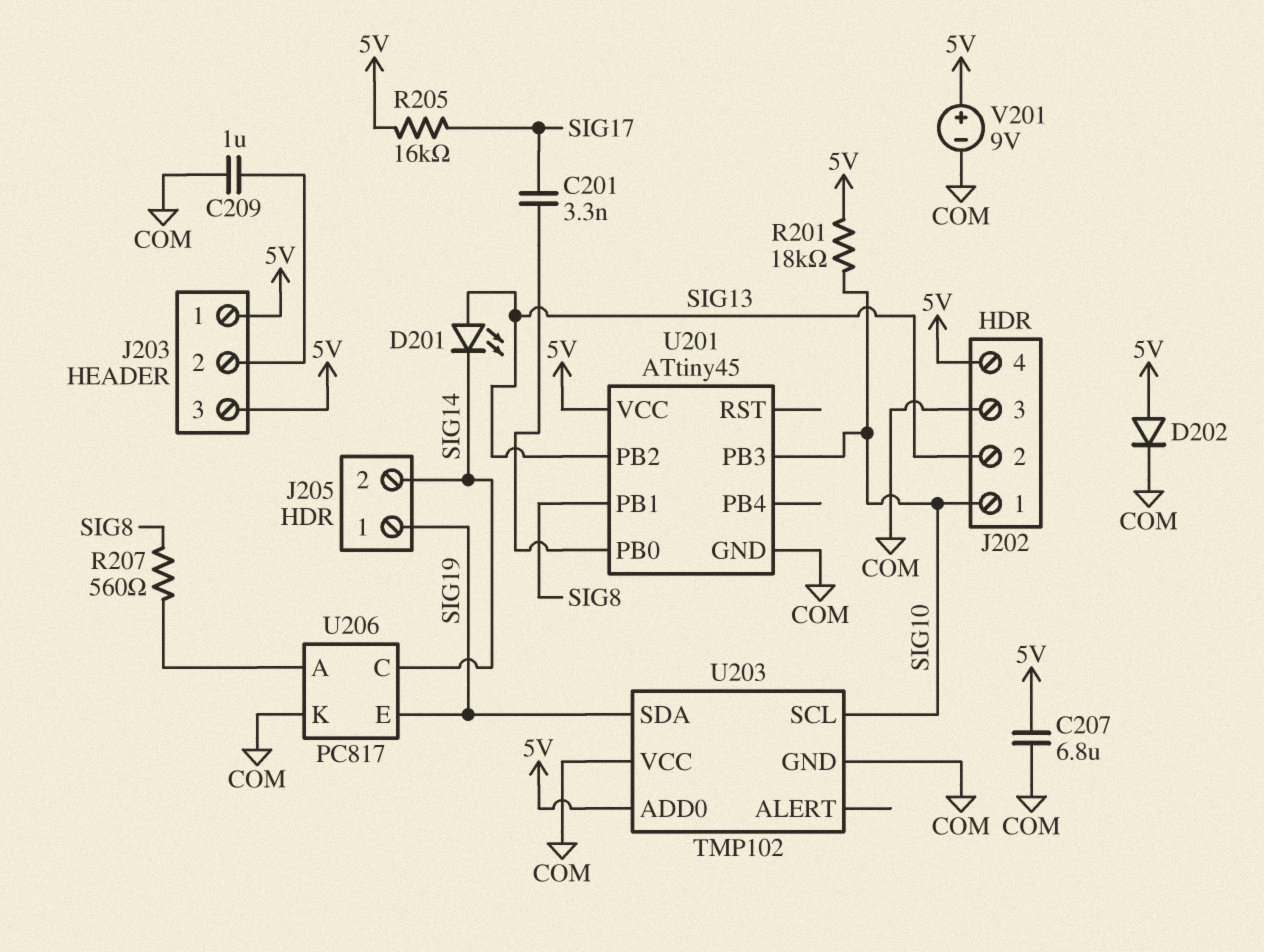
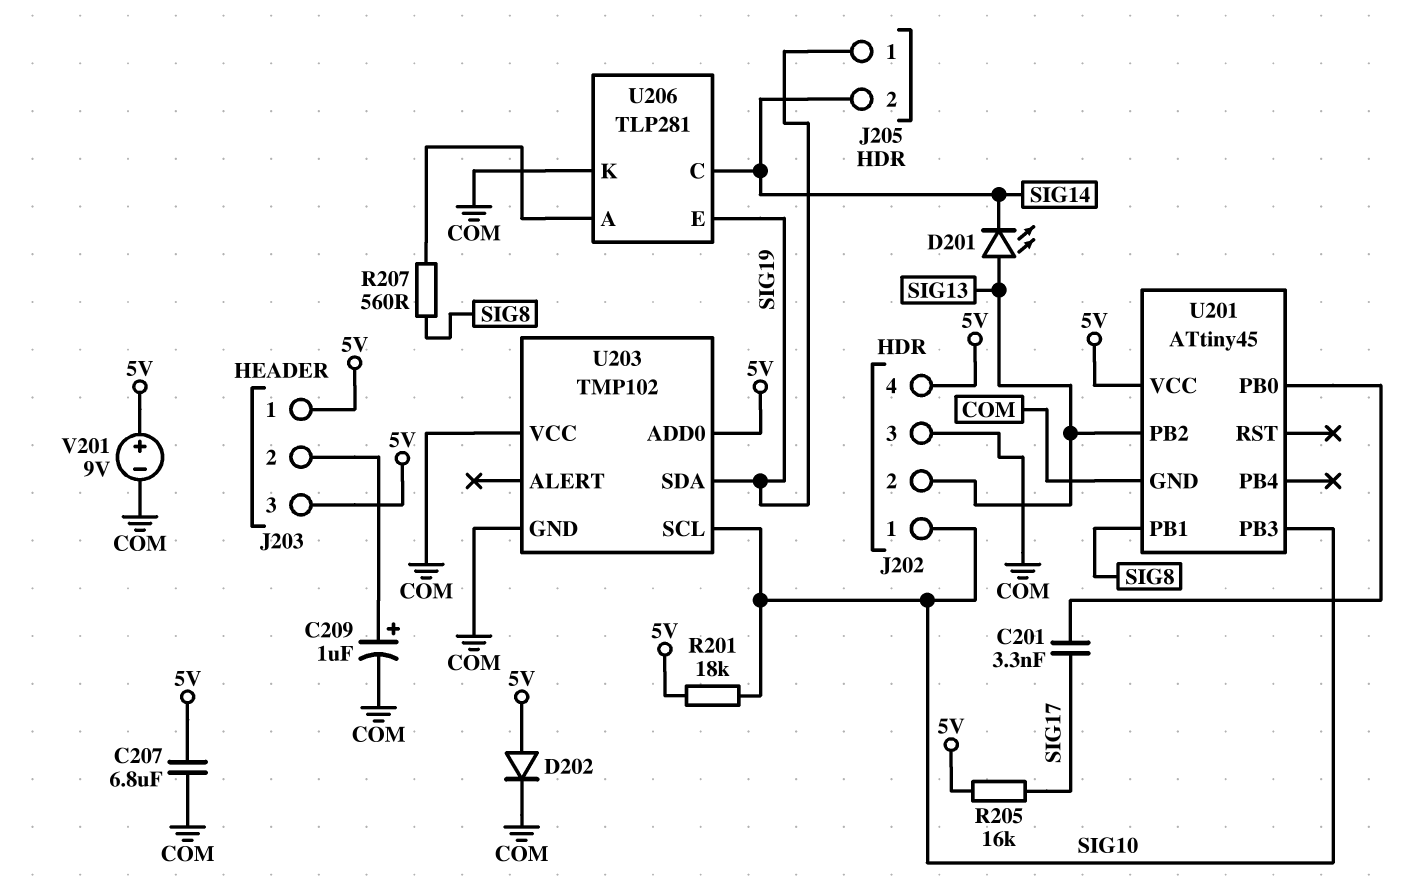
C209: 1uF (COM, J203/2) -> 1uF (plus J203/2, minus COM)
U206: PC817 -> TLP281

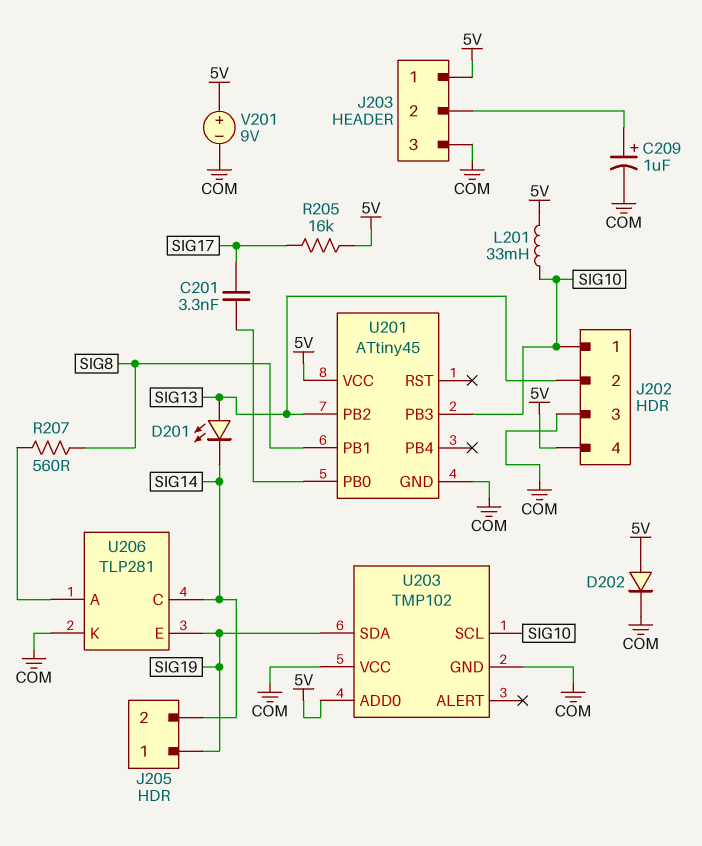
C207: 6.8uF (5V, COM) -> none
J203 pin 3: 5V -> COM
L201: none -> 33mH (5V, SIG10)
R201: 18k (5V, SIG10) -> none

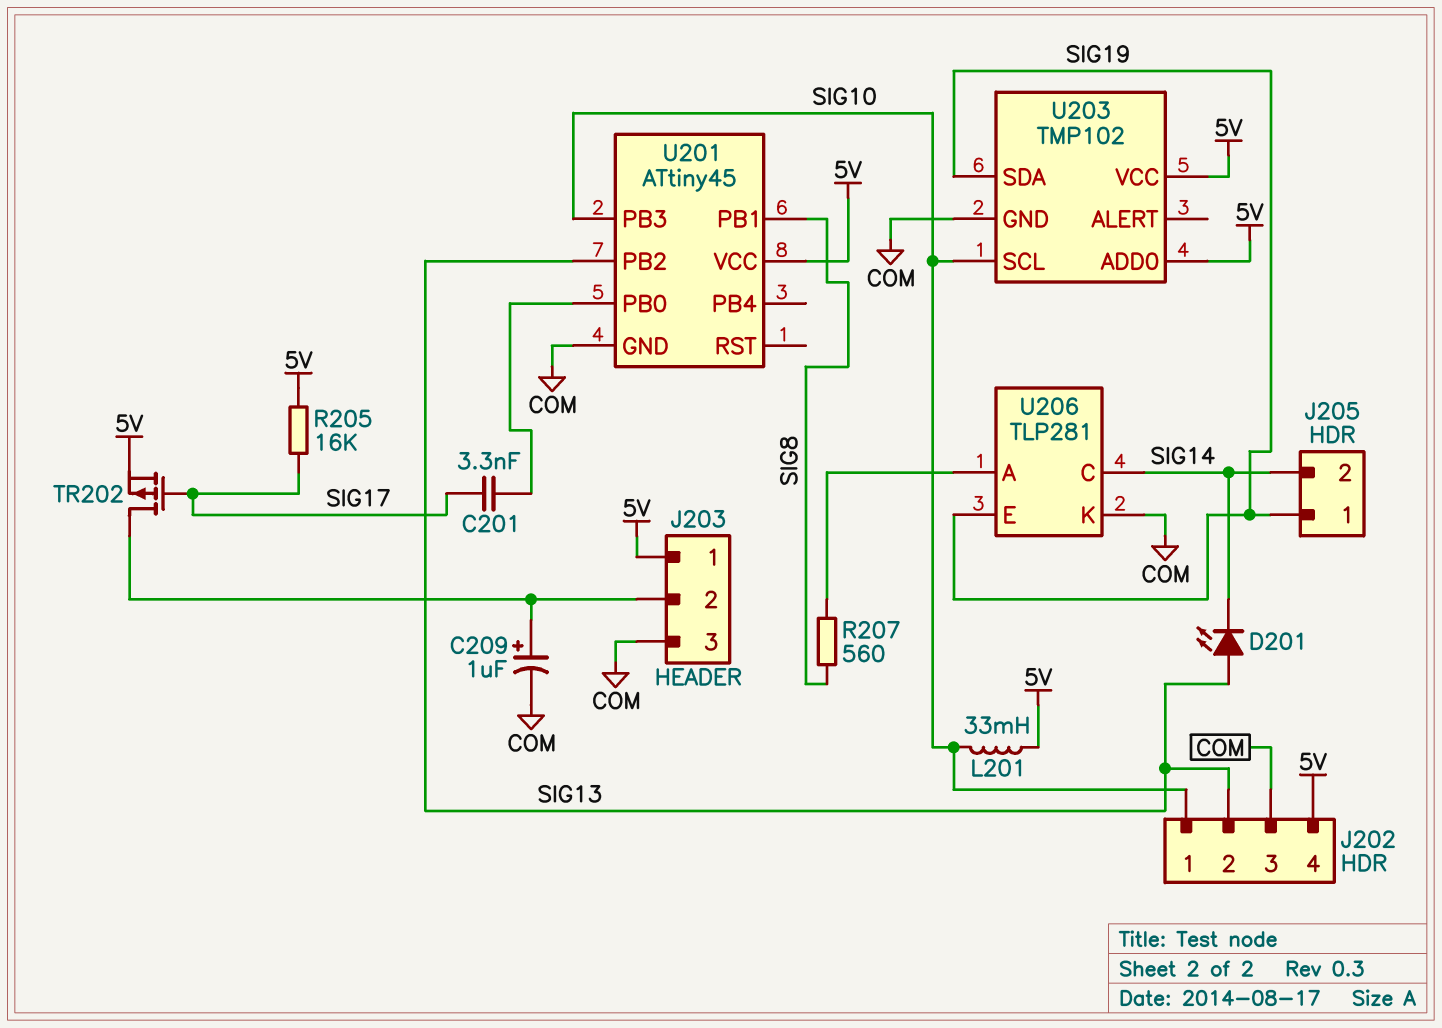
D202: diode (A 5V, K COM) -> none
TR202: none -> PMOS (G SIG17, D J203/2, S 5V)
U203 pin VCC: COM -> 5V
V201: 9V (plus 5V, minus COM) -> none

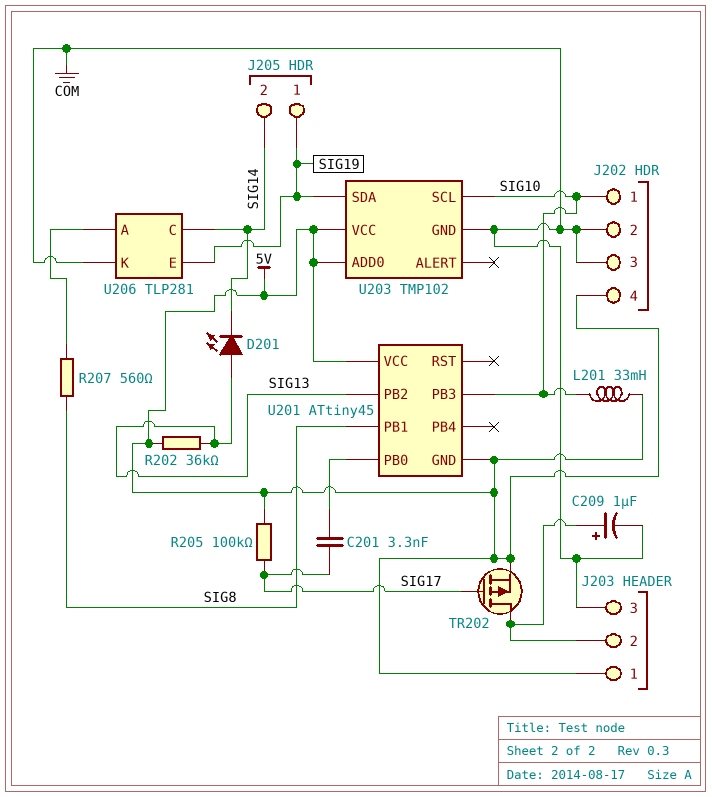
J202 pin 2: SIG13 -> COM
R202: none -> 36k (5V, SIG13)
R205: 16k (5V, SIG17) -> 100k (5V, SIG17)
U201 pin GND: COM -> 5V

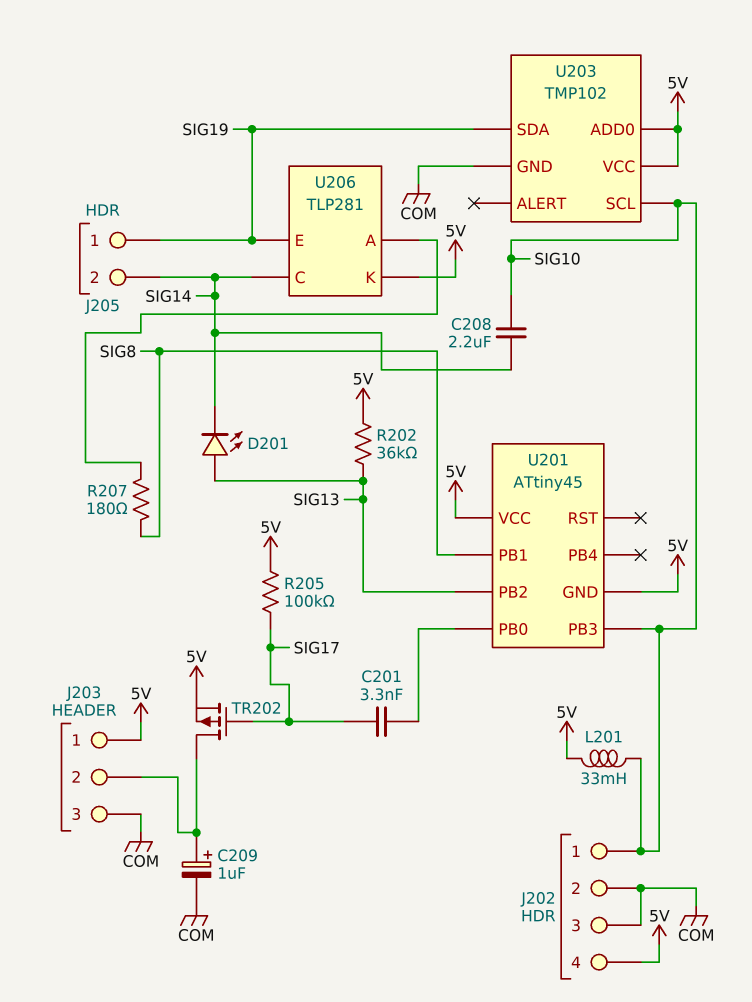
C208: none -> 2.2uF (SIG10, SIG14)
R207: 560 (SIG8, U206/A) -> 180 (SIG8, U206/A)
U206 pin K: COM -> 5V

